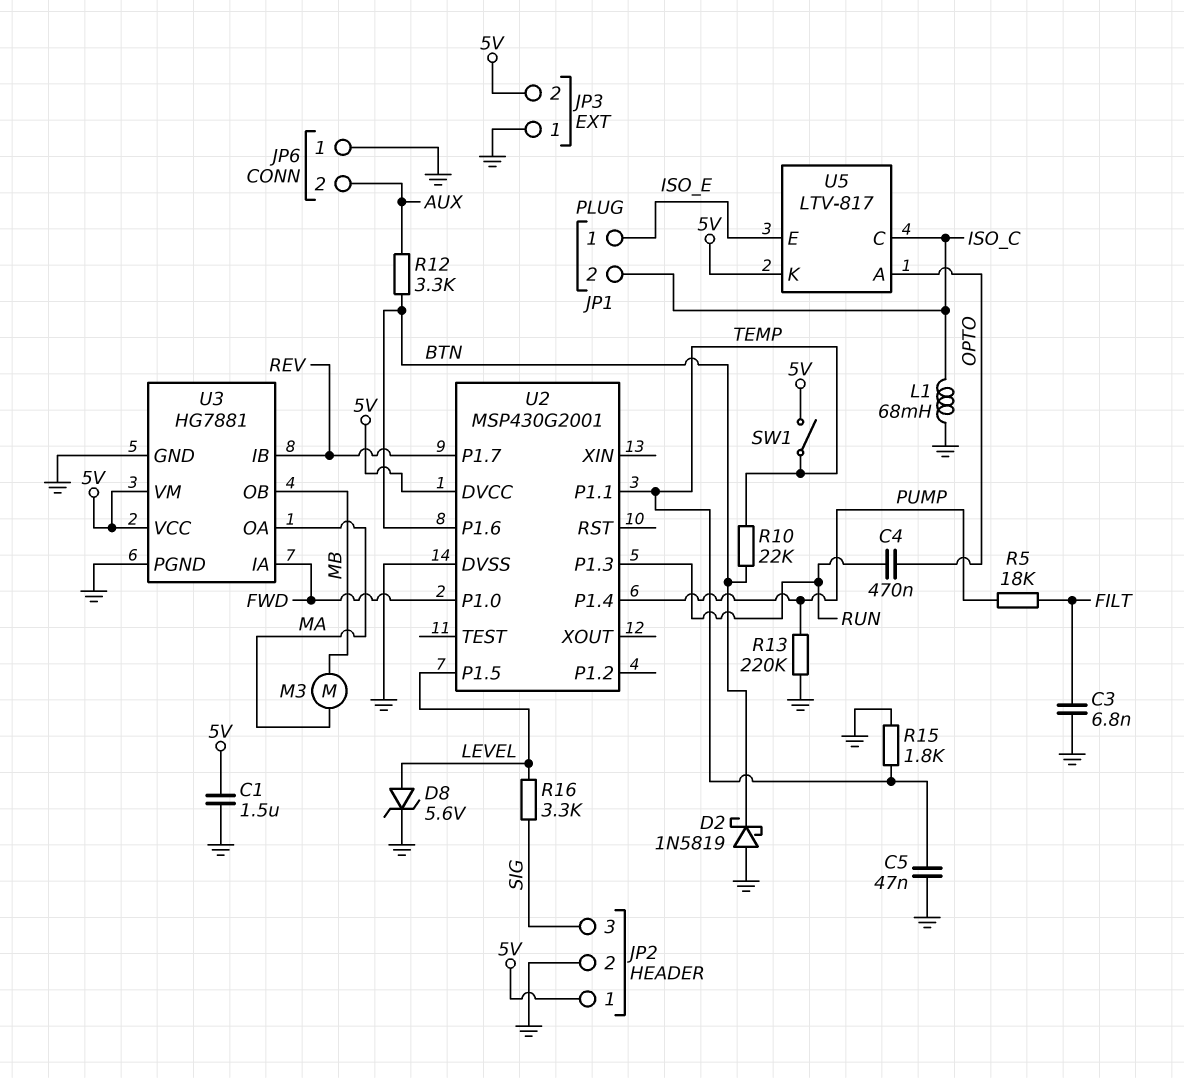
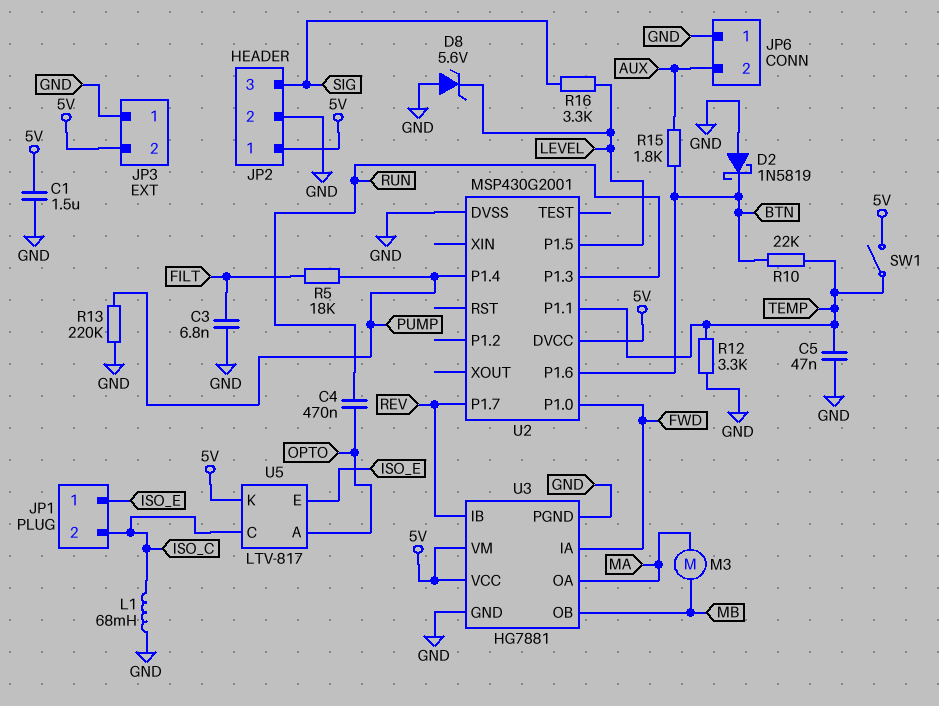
D8: zener 5.6V (A LEVEL, K GND) -> zener 5.6V (A GND, K LEVEL)
R12: 3.3k (AUX, BTN) -> 3.3k (GND, TEMP)
R15: 1.8k (GND, TEMP) -> 1.8k (AUX, BTN)

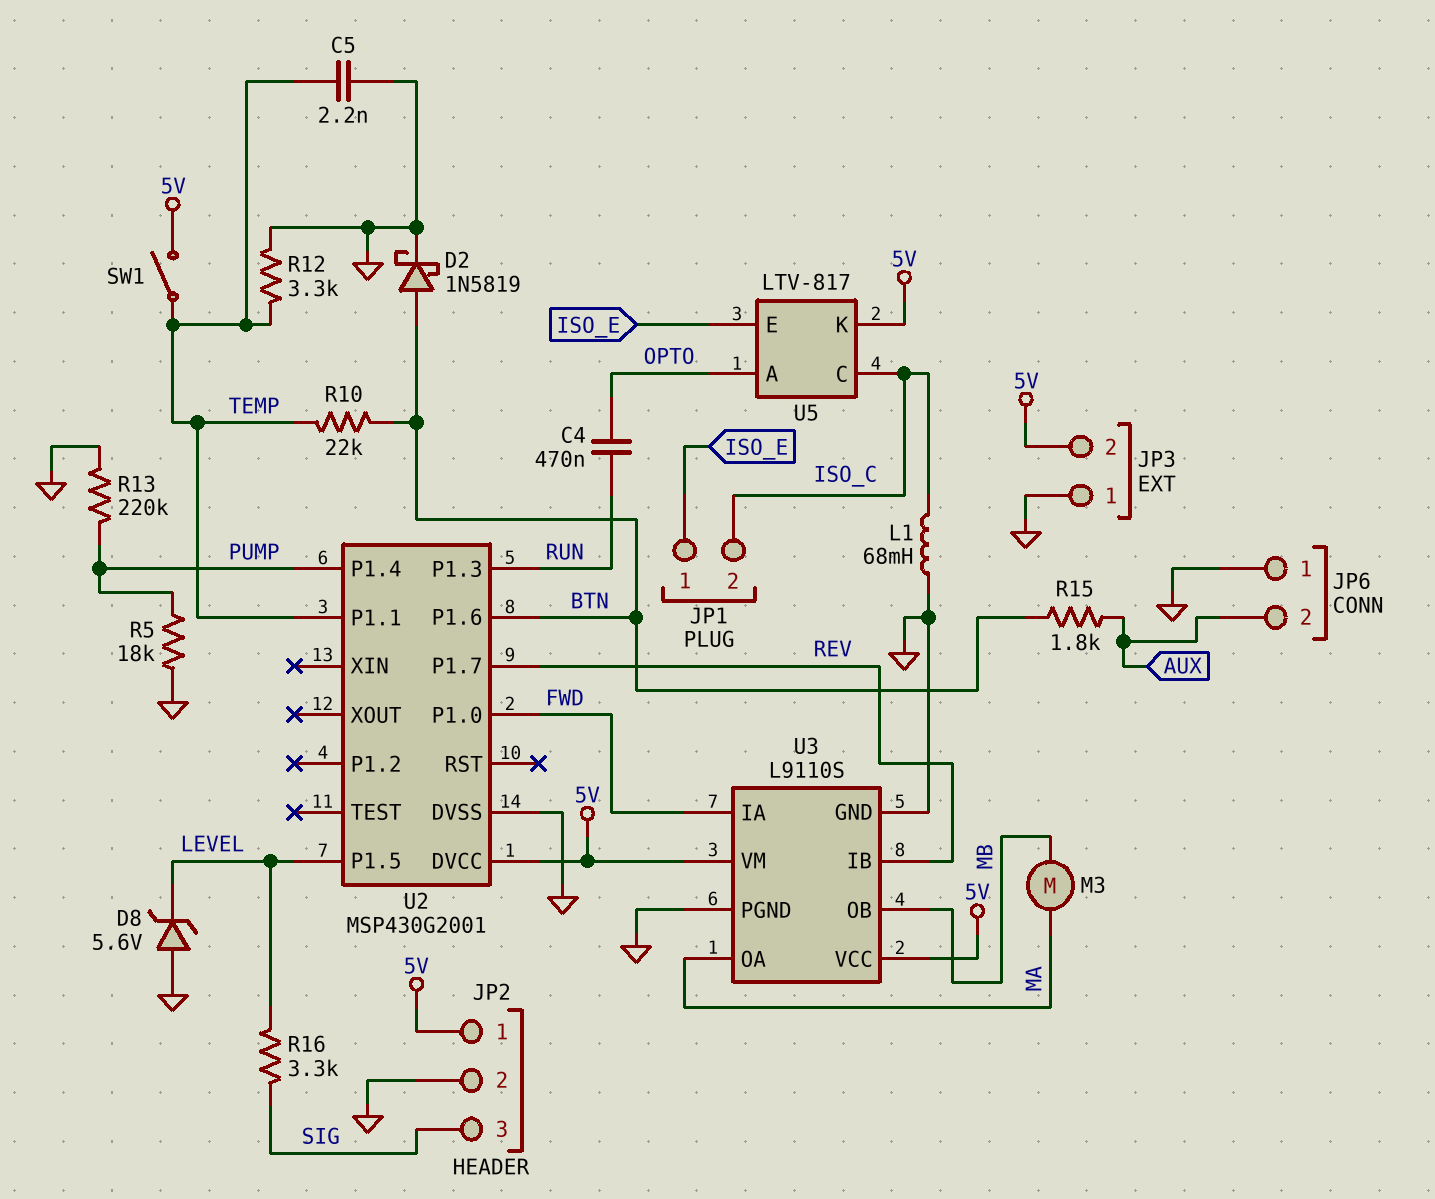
C1: 1.5uF (5V, GND) -> none
C3: 6.8nF (FILT, GND) -> none
C5: 47nF (GND, TEMP) -> 2.2nF (GND, TEMP)
D2: schottky 1N5819 (A GND, K BTN) -> schottky 1N5819 (A BTN, K GND)
R5: 18k (FILT, PUMP) -> 18k (GND, PUMP)
U3: HG7881 -> L9110S

